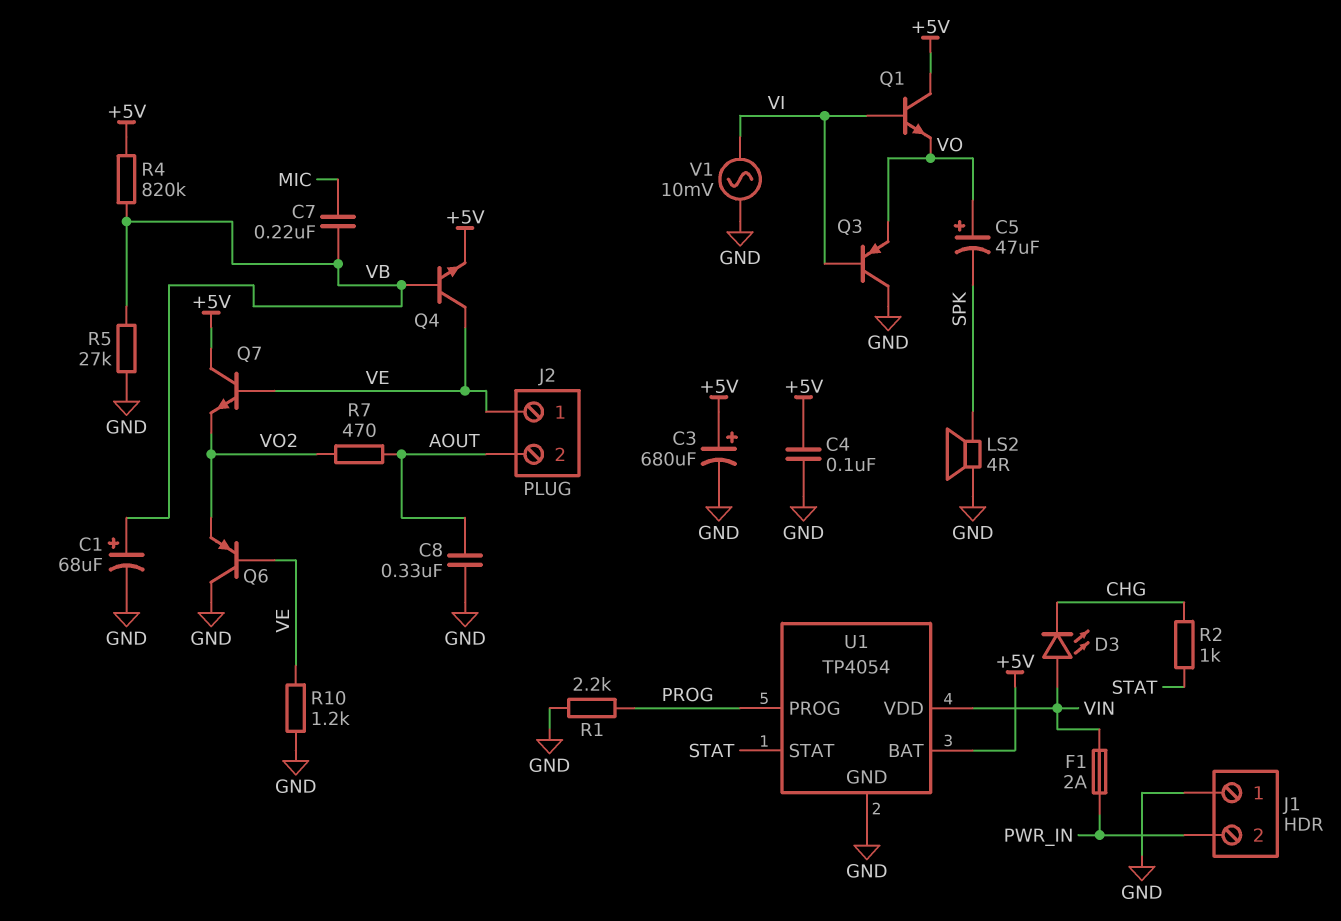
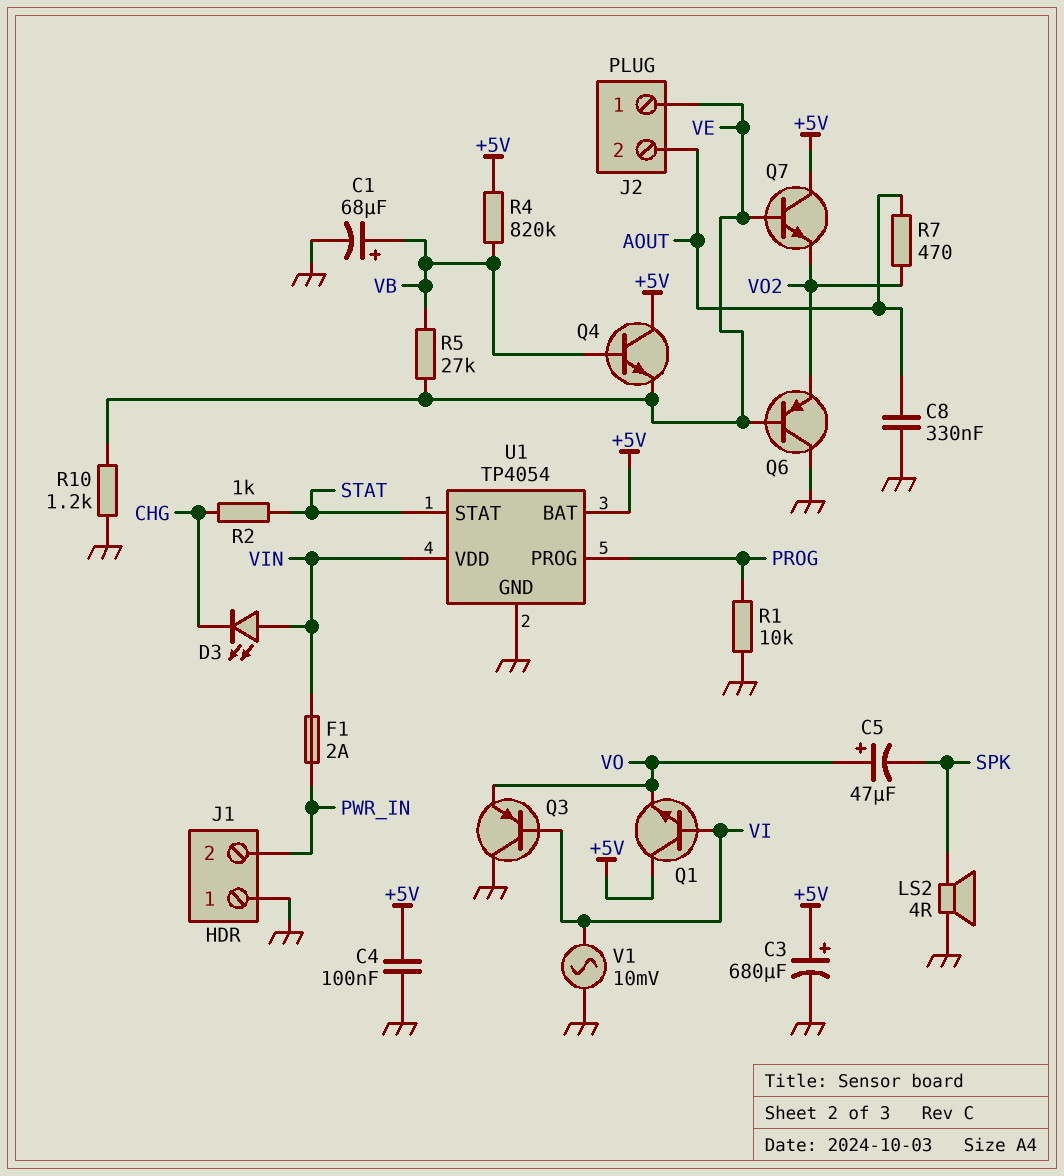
C7: 220nF (MIC, VB) -> none
Q4: NPN (B VB, C VE, E +5V) -> NPN (B VB, C +5V, E VE)
R1: 2.2k (GND, PROG) -> 10k (GND, PROG)
R5: 27k (GND, VB) -> 27k (VB, VE)

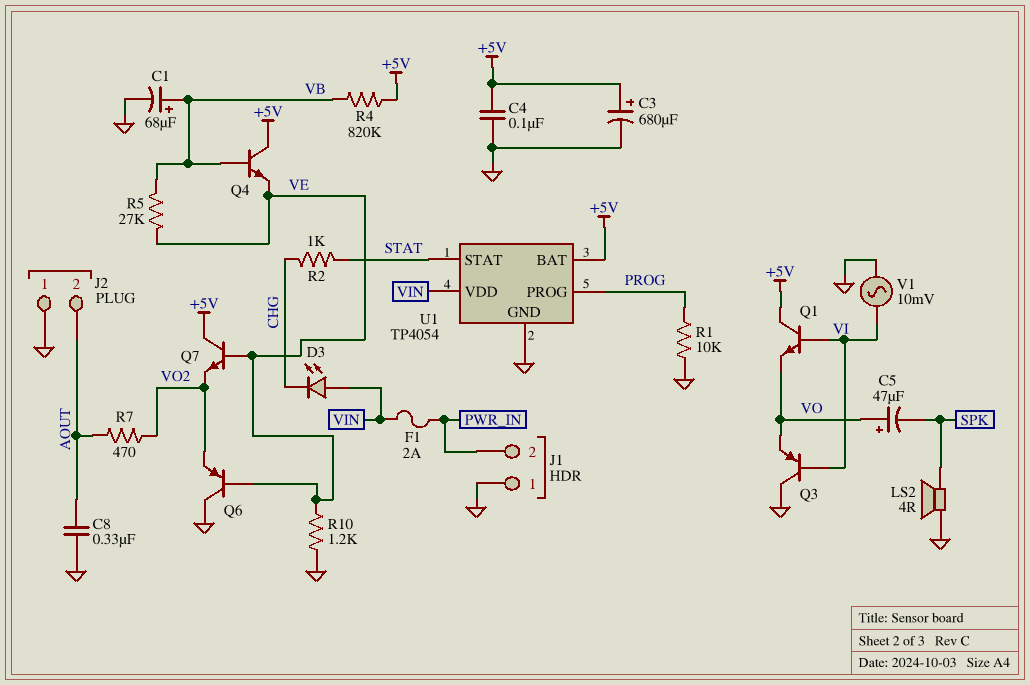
J2 pin 1: VE -> GND

